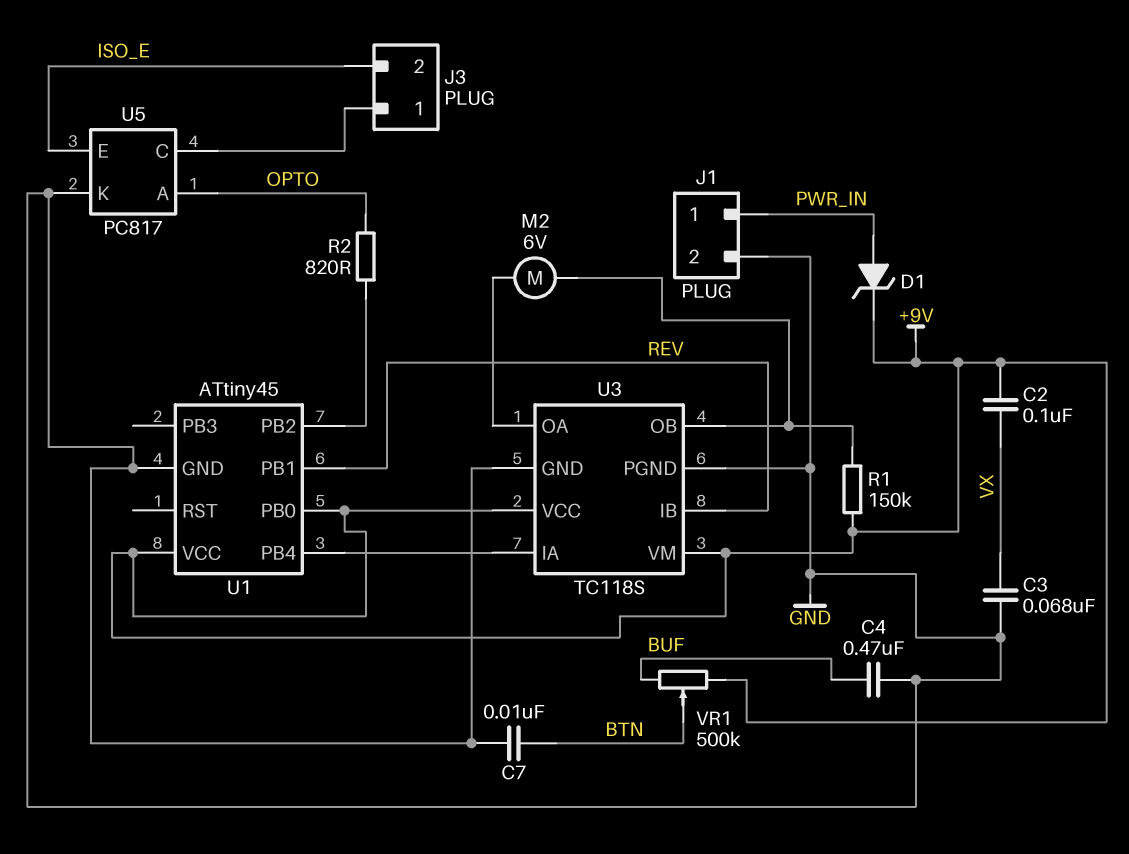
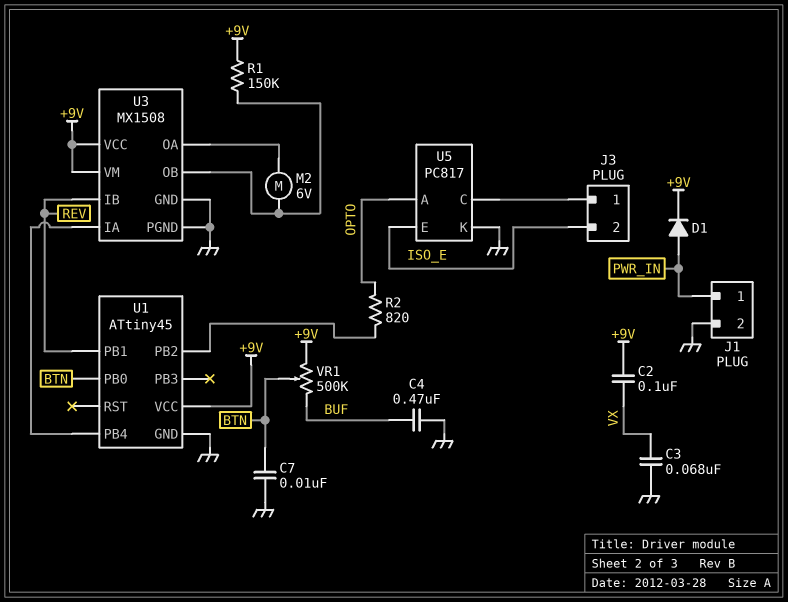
D1: zener (A PWR_IN, K +9V) -> diode (A PWR_IN, K +9V)
U1 pin PB0: +9V -> BTN
U3: TC118S -> MX1508

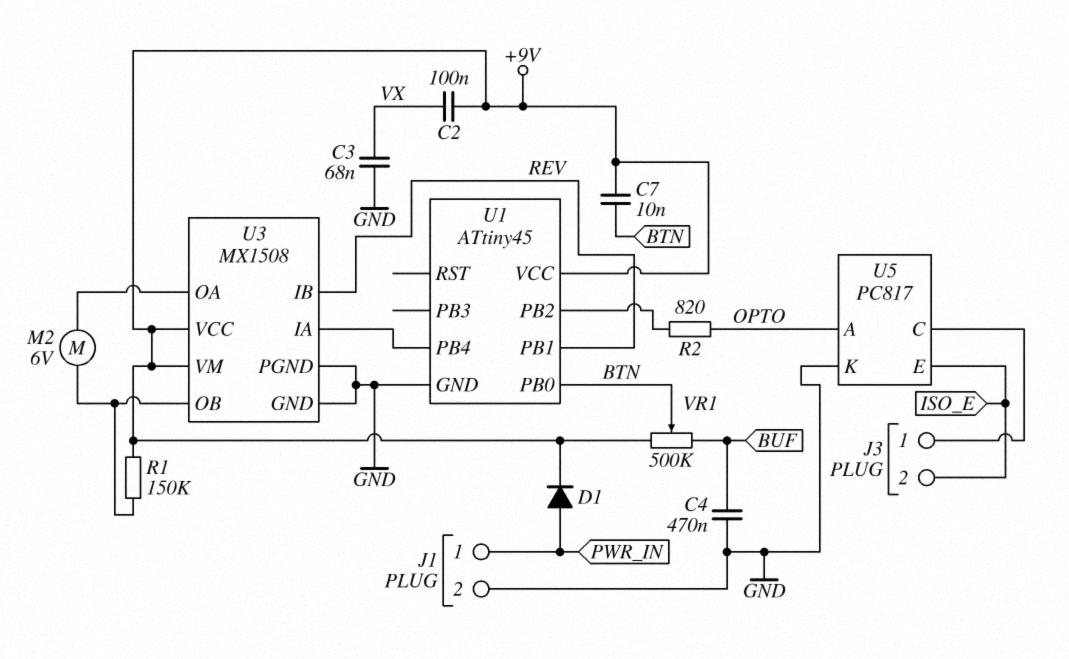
C7: 10nF (BTN, GND) -> 10nF (+9V, BTN)

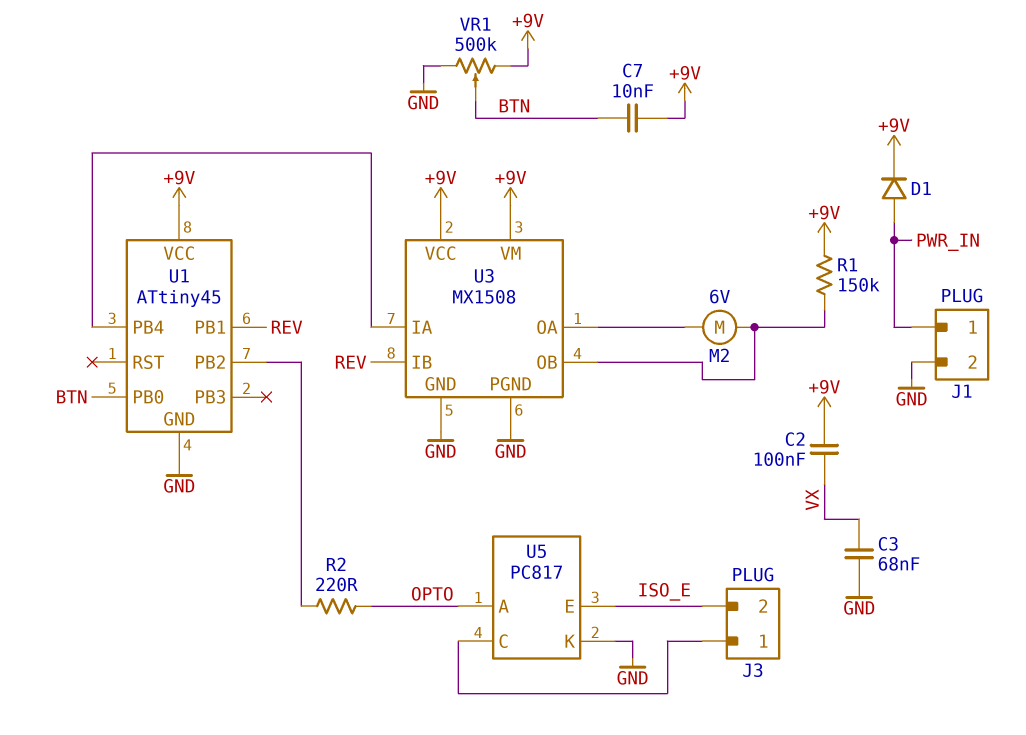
C4: 470nF (BUF, GND) -> none
R2: 820 (OPTO, U1/PB2) -> 220 (OPTO, U1/PB2)
VR1: 500k (+9V, BUF, wiper BTN) -> 500k (+9V, GND, wiper BTN)

